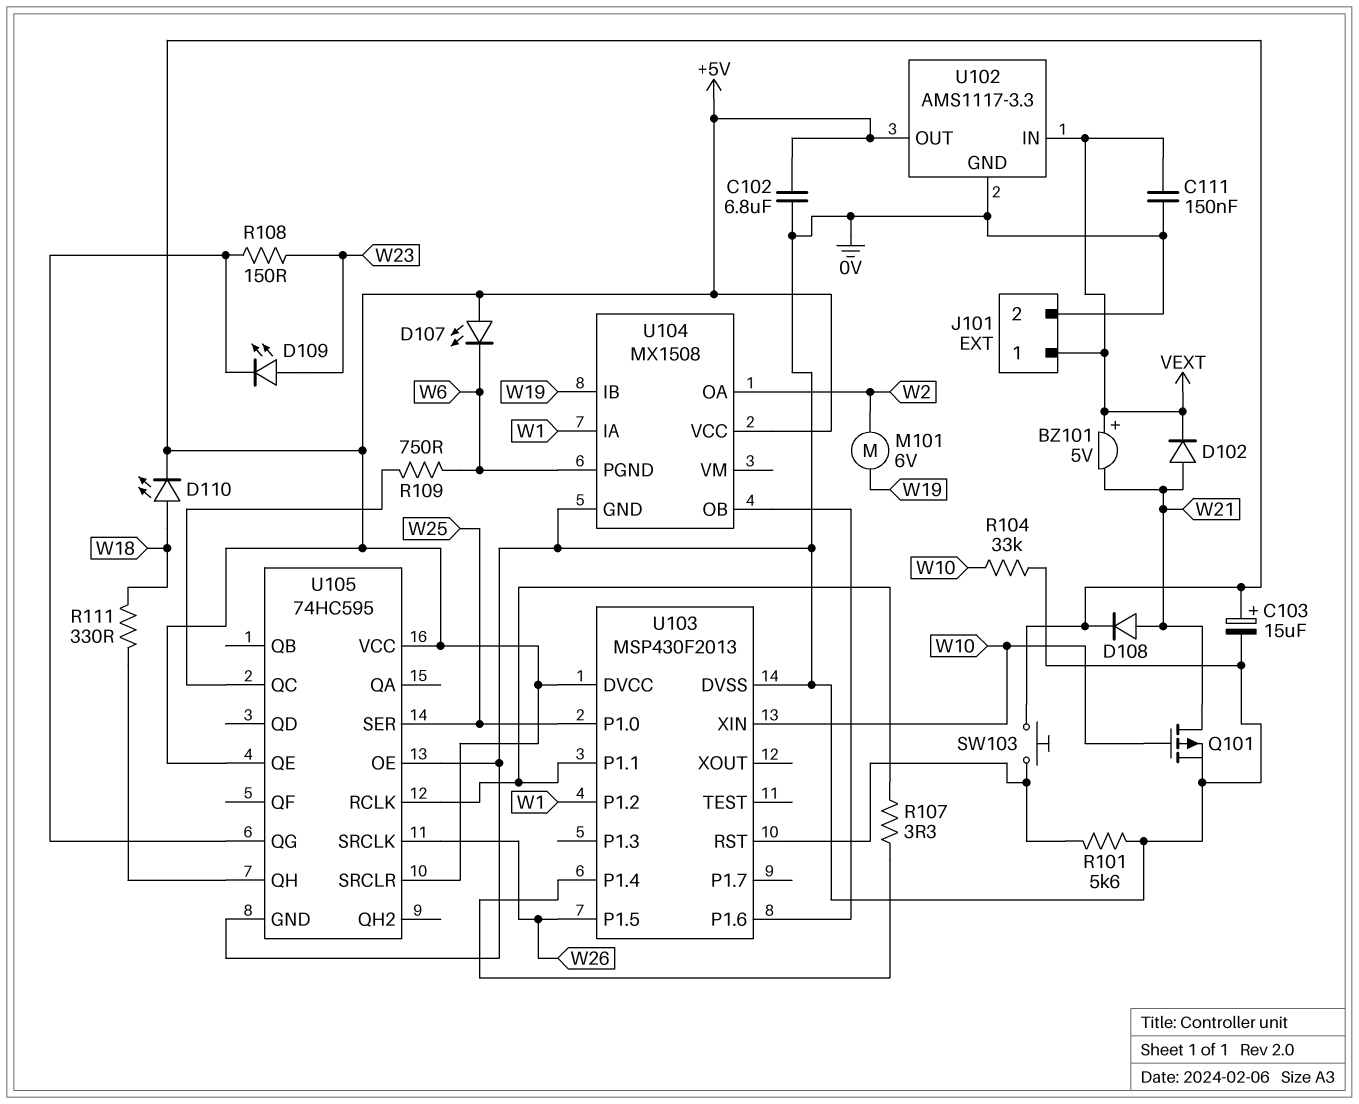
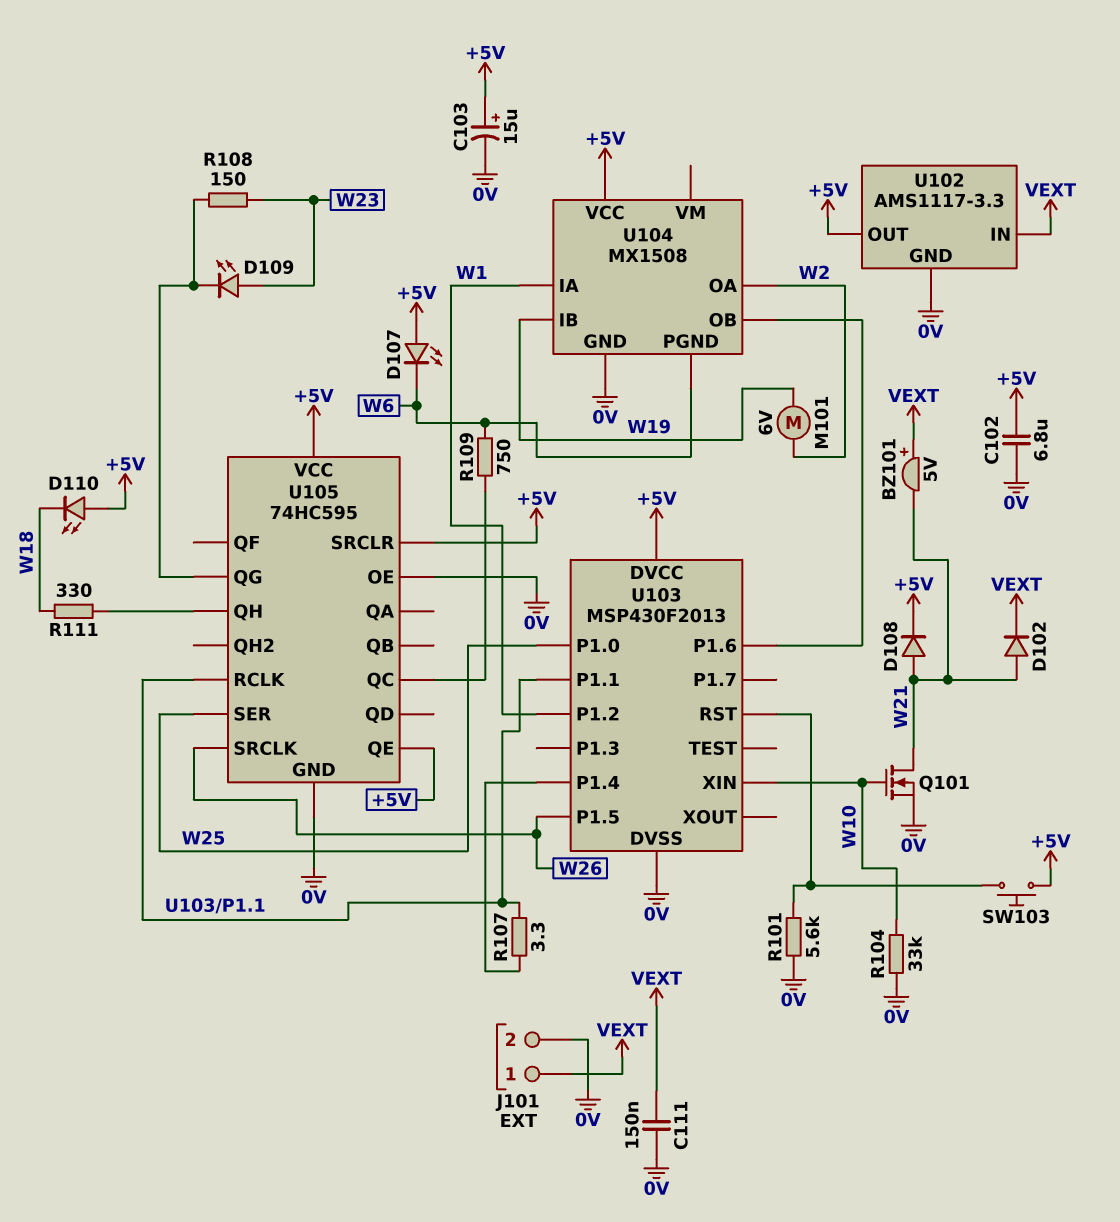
D110: LED (A W18, K +5V) -> LED (A +5V, K W18)
Q101: PMOS (G W10, D W21, S 0V) -> NMOS (G W10, D W21, S 0V)

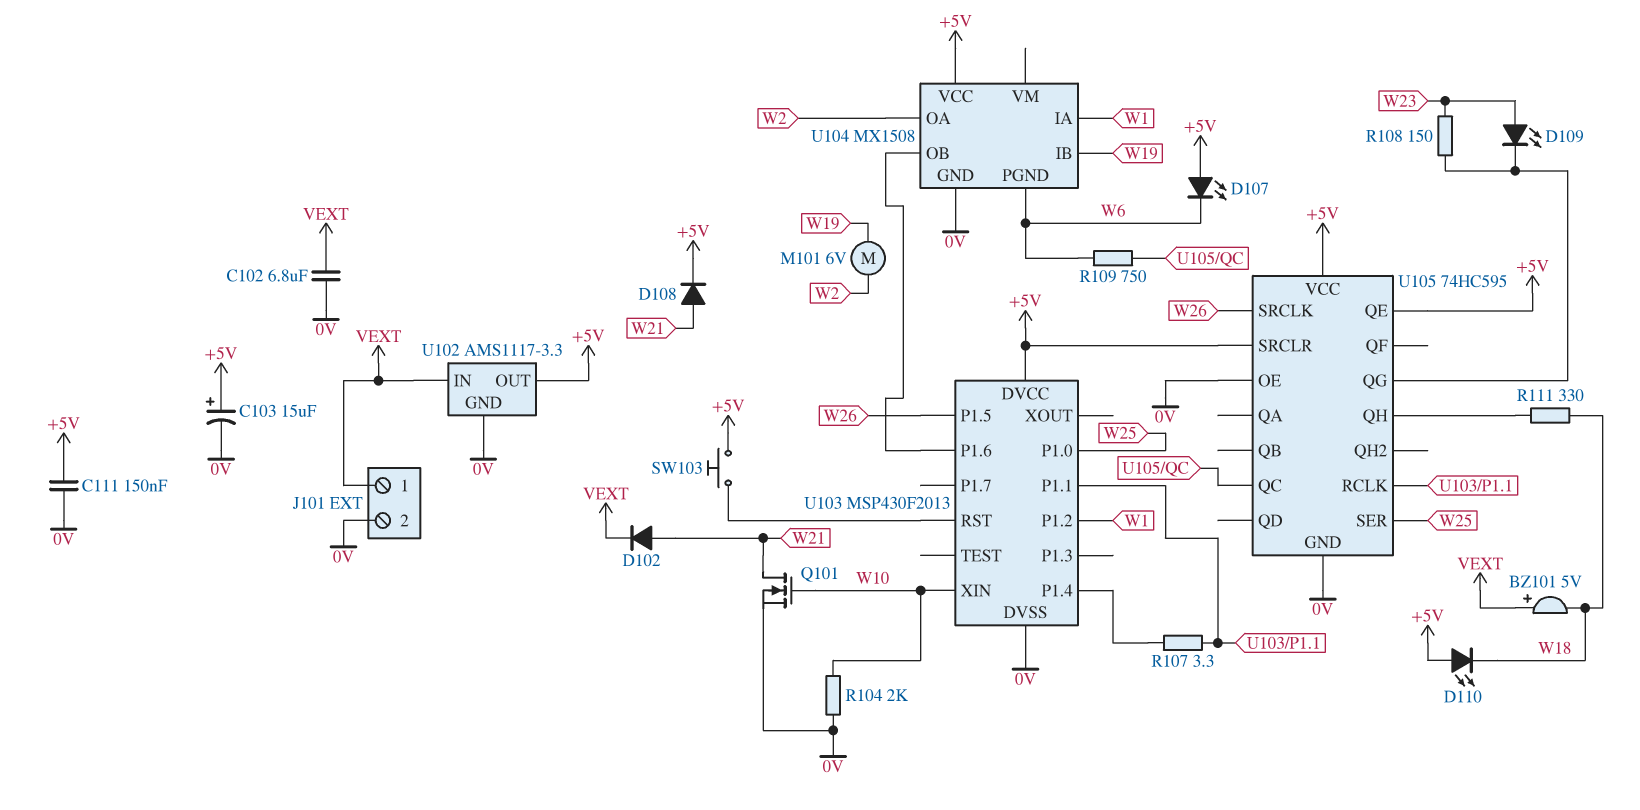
BZ101: buzzer 5V (plus VEXT, minus W21) -> buzzer 5V (plus VEXT, minus W18)
C102: 6.8uF (+5V, 0V) -> 6.8uF (0V, VEXT)
C111: 150nF (0V, VEXT) -> 150nF (+5V, 0V)
R101: 5.6k (0V, U103/RST) -> none
R104: 33k (0V, W10) -> 2k (0V, W10)

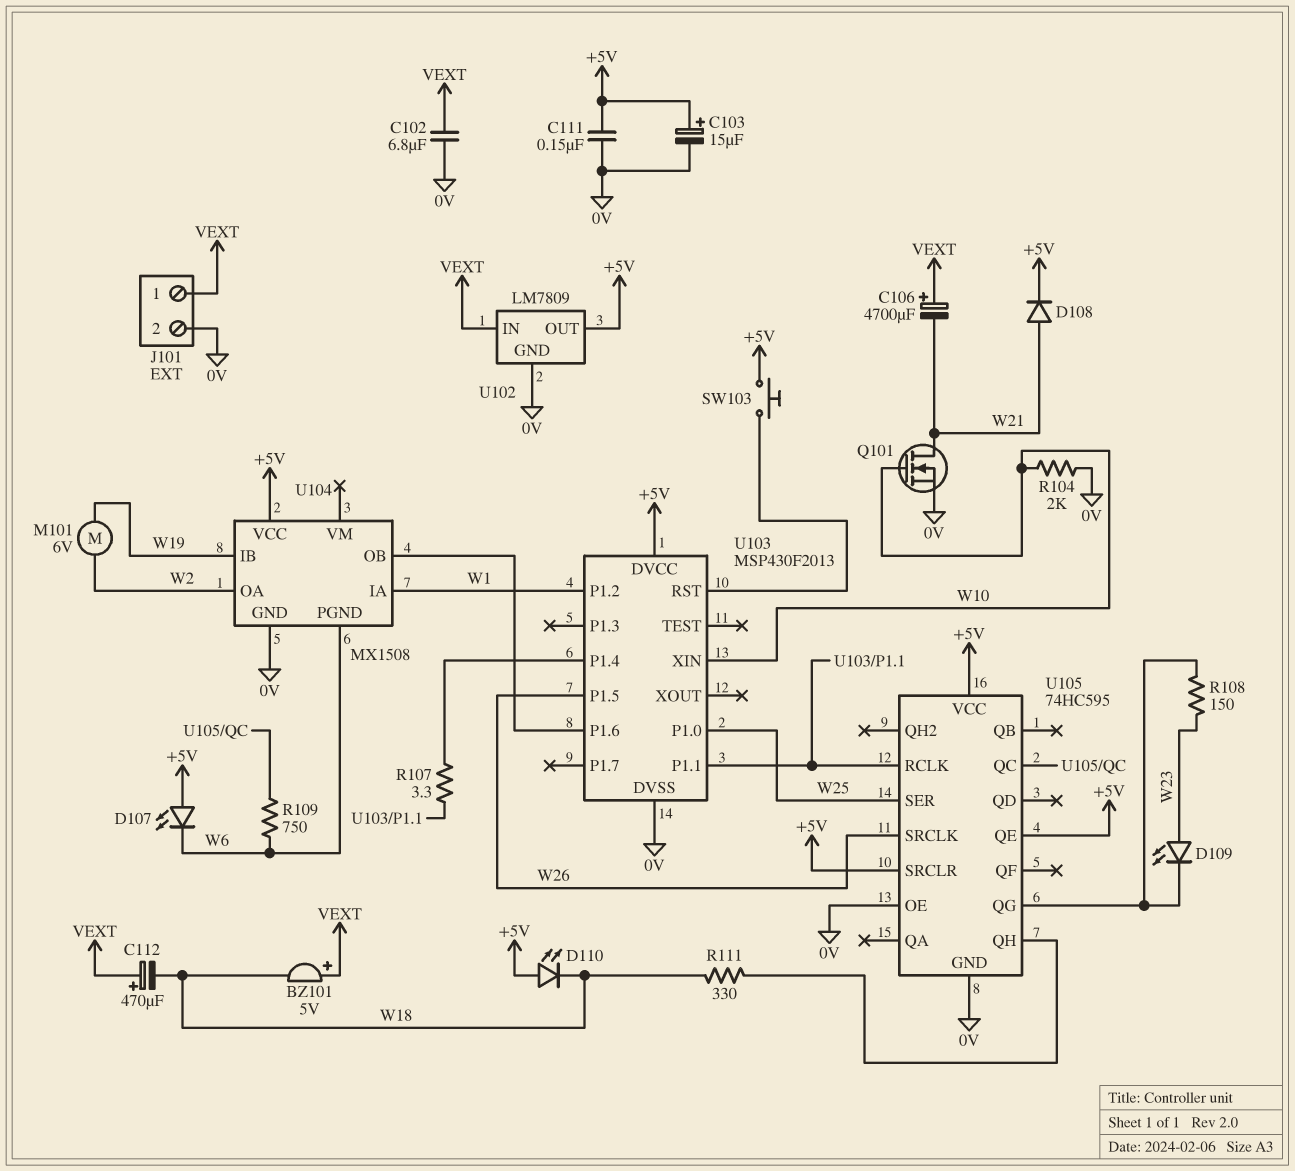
C106: none -> 4700uF (plus VEXT, minus W21)
C112: none -> 470uF (plus VEXT, minus W18)
D102: diode (A W21, K VEXT) -> none
U102: AMS1117-3.3 -> LM7809

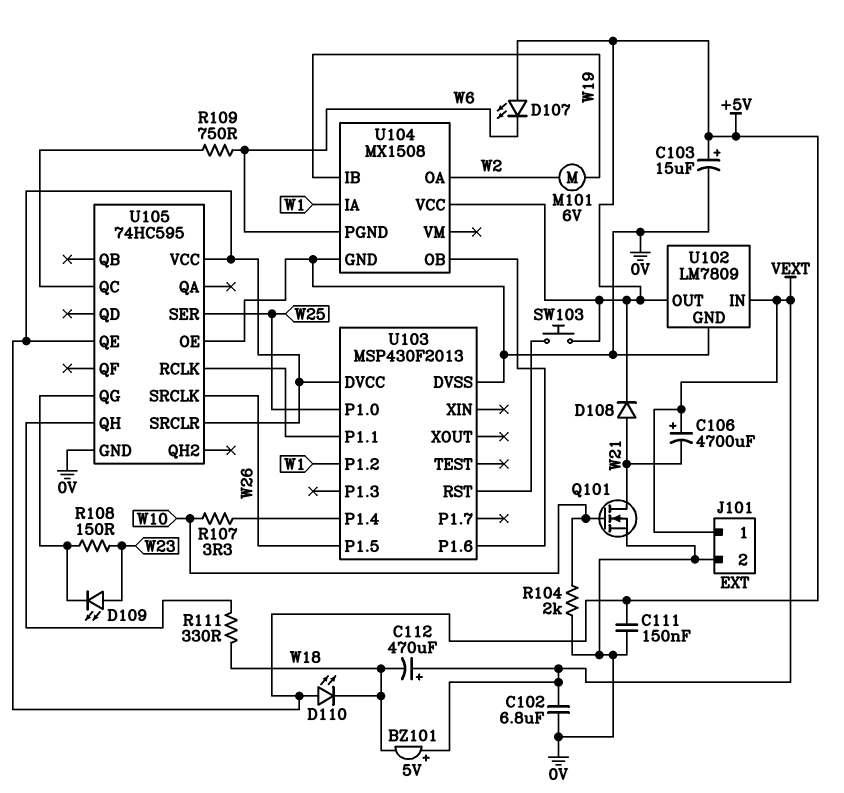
R107: 3.3 (U103/P1.1, U103/P1.4) -> 3.3 (U103/P1.4, W10)
U103 pin XIN: W10 -> none

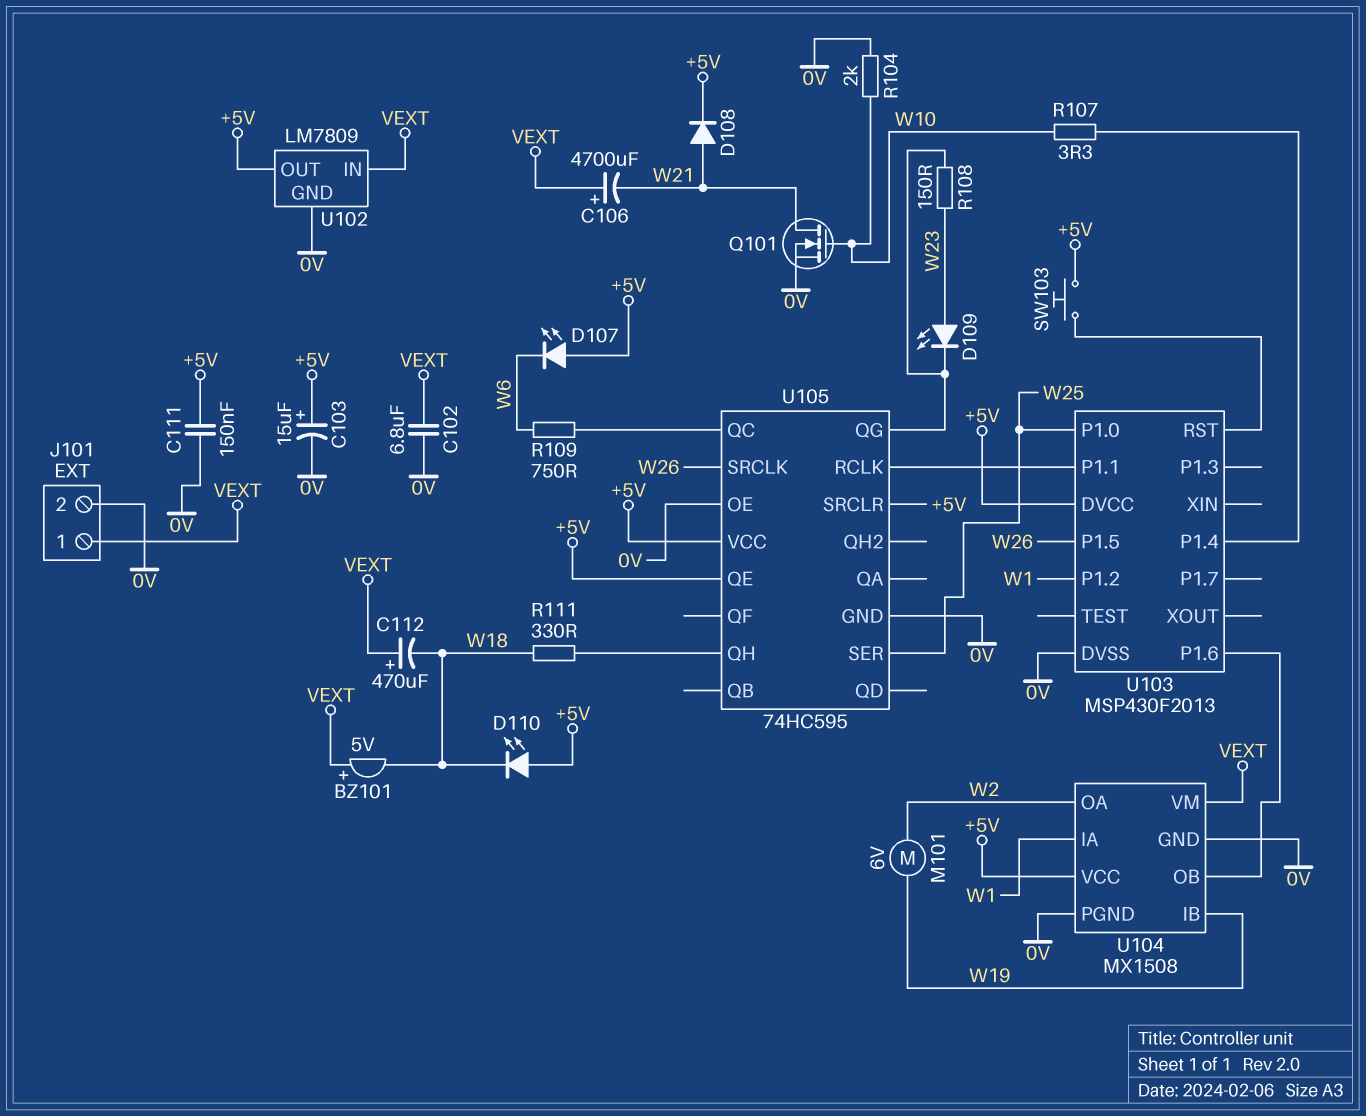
U104 pin PGND: W6 -> 0V
U104 pin VM: none -> VEXT

